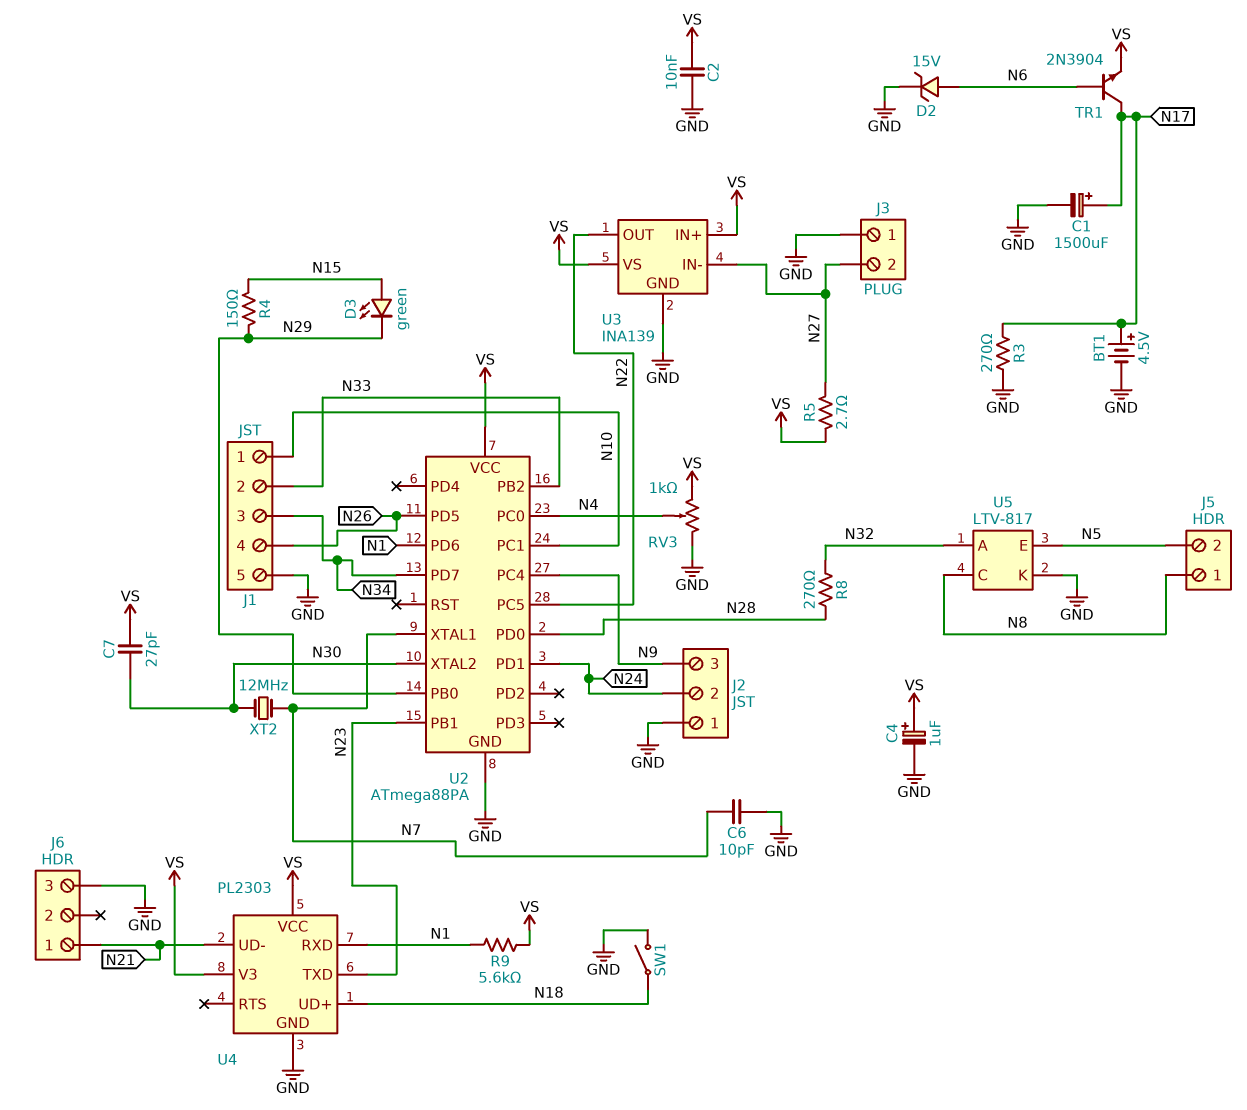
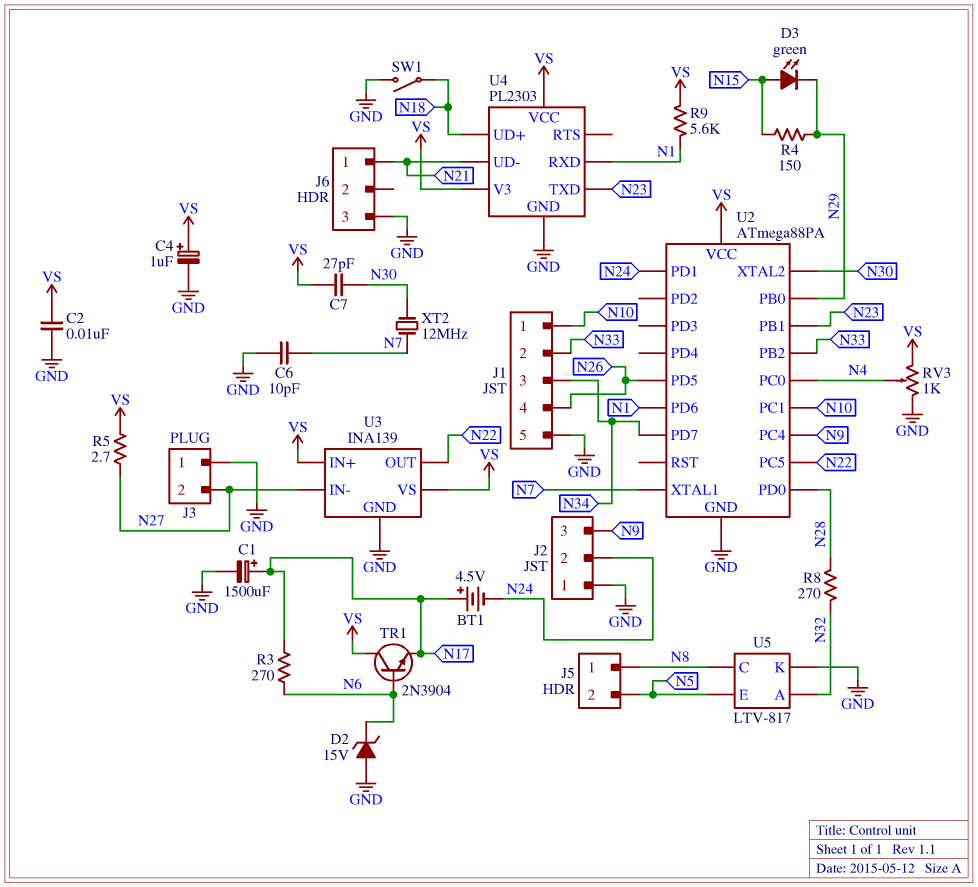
BT1: 4.5V (plus N17, minus GND) -> 4.5V (plus N17, minus N24)
D2: zener 15V (A N6, K GND) -> zener 15V (A GND, K N6)
R3: 270 (GND, N17) -> 270 (N6, N17)
TR1: NPN 2N3904 (B N6, C N17, E VS) -> NPN 2N3904 (B N6, C VS, E N17)

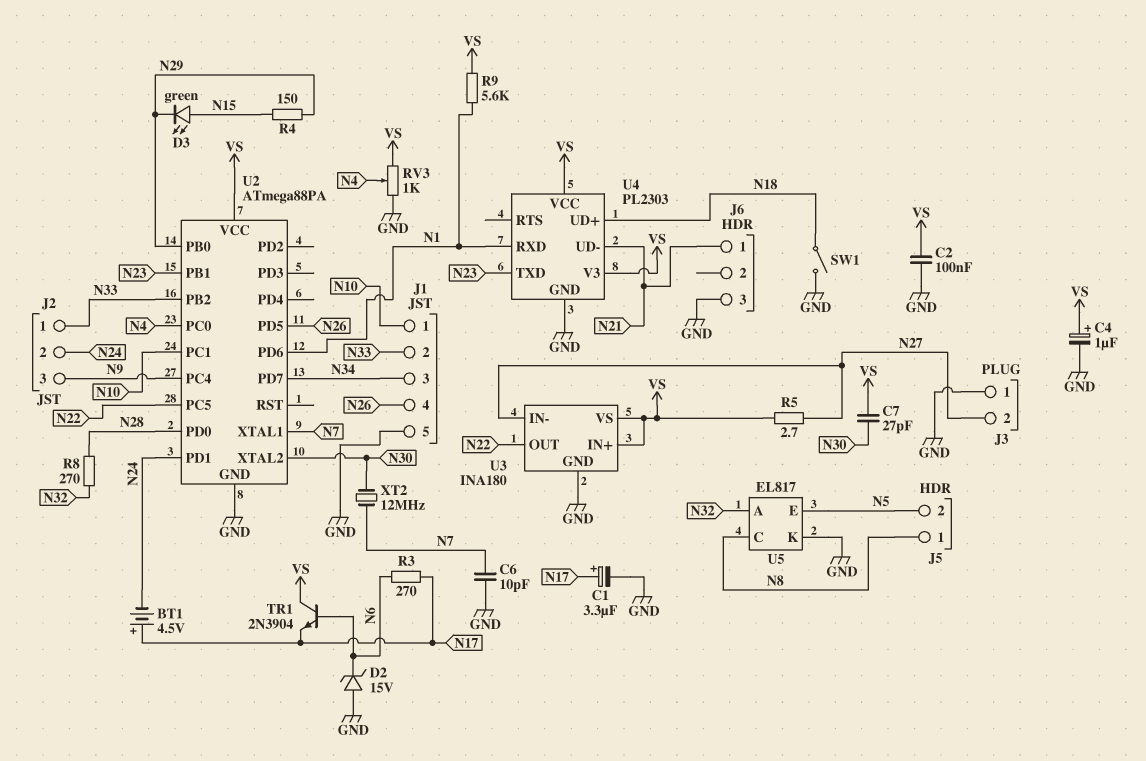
C1: 1500uF (plus N17, minus GND) -> 3.3uF (plus N17, minus GND)
C2: 10nF (GND, VS) -> 100nF (GND, VS)
J2 pin 1: GND -> N33
U3: INA139 -> INA180
U5: LTV-817 -> EL817

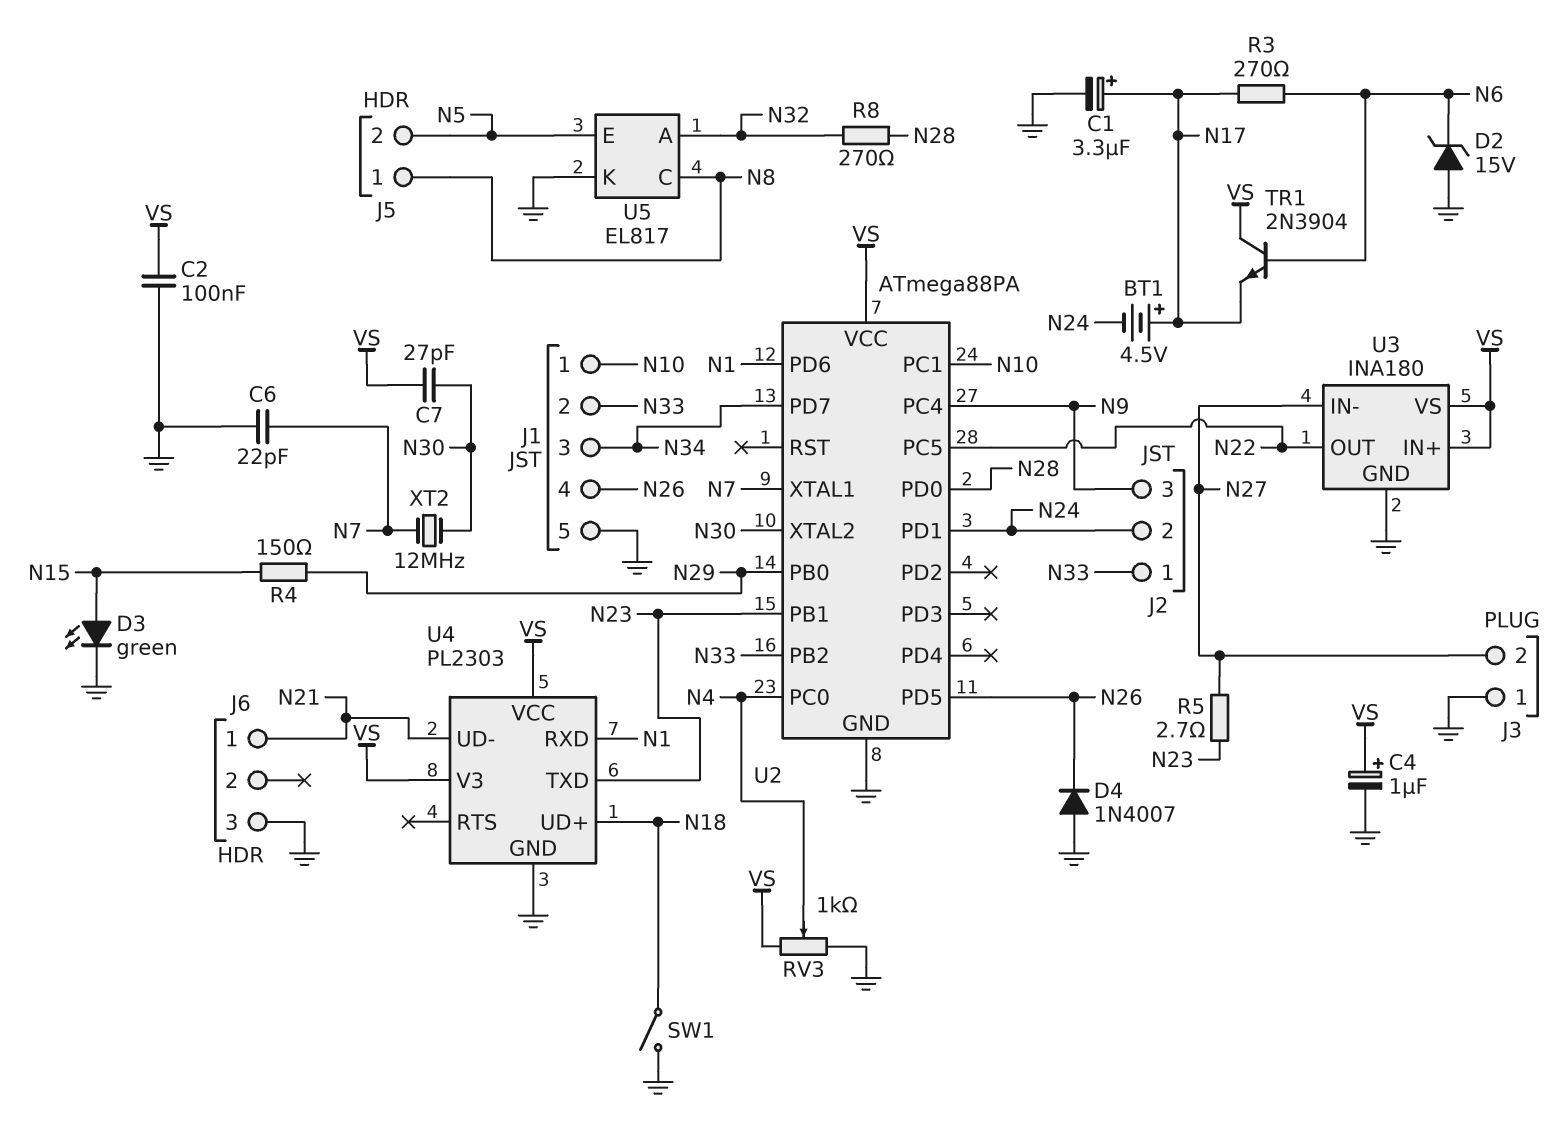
C6: 10pF (GND, N7) -> 22pF (GND, N7)
D3: LED green (A N15, K N29) -> LED green (A N15, K GND)
D4: none -> diode 1N4007 (A GND, K N26)
R5: 2.7 (N27, VS) -> 2.7 (N23, N27)
R9: 5.6k (N1, VS) -> none

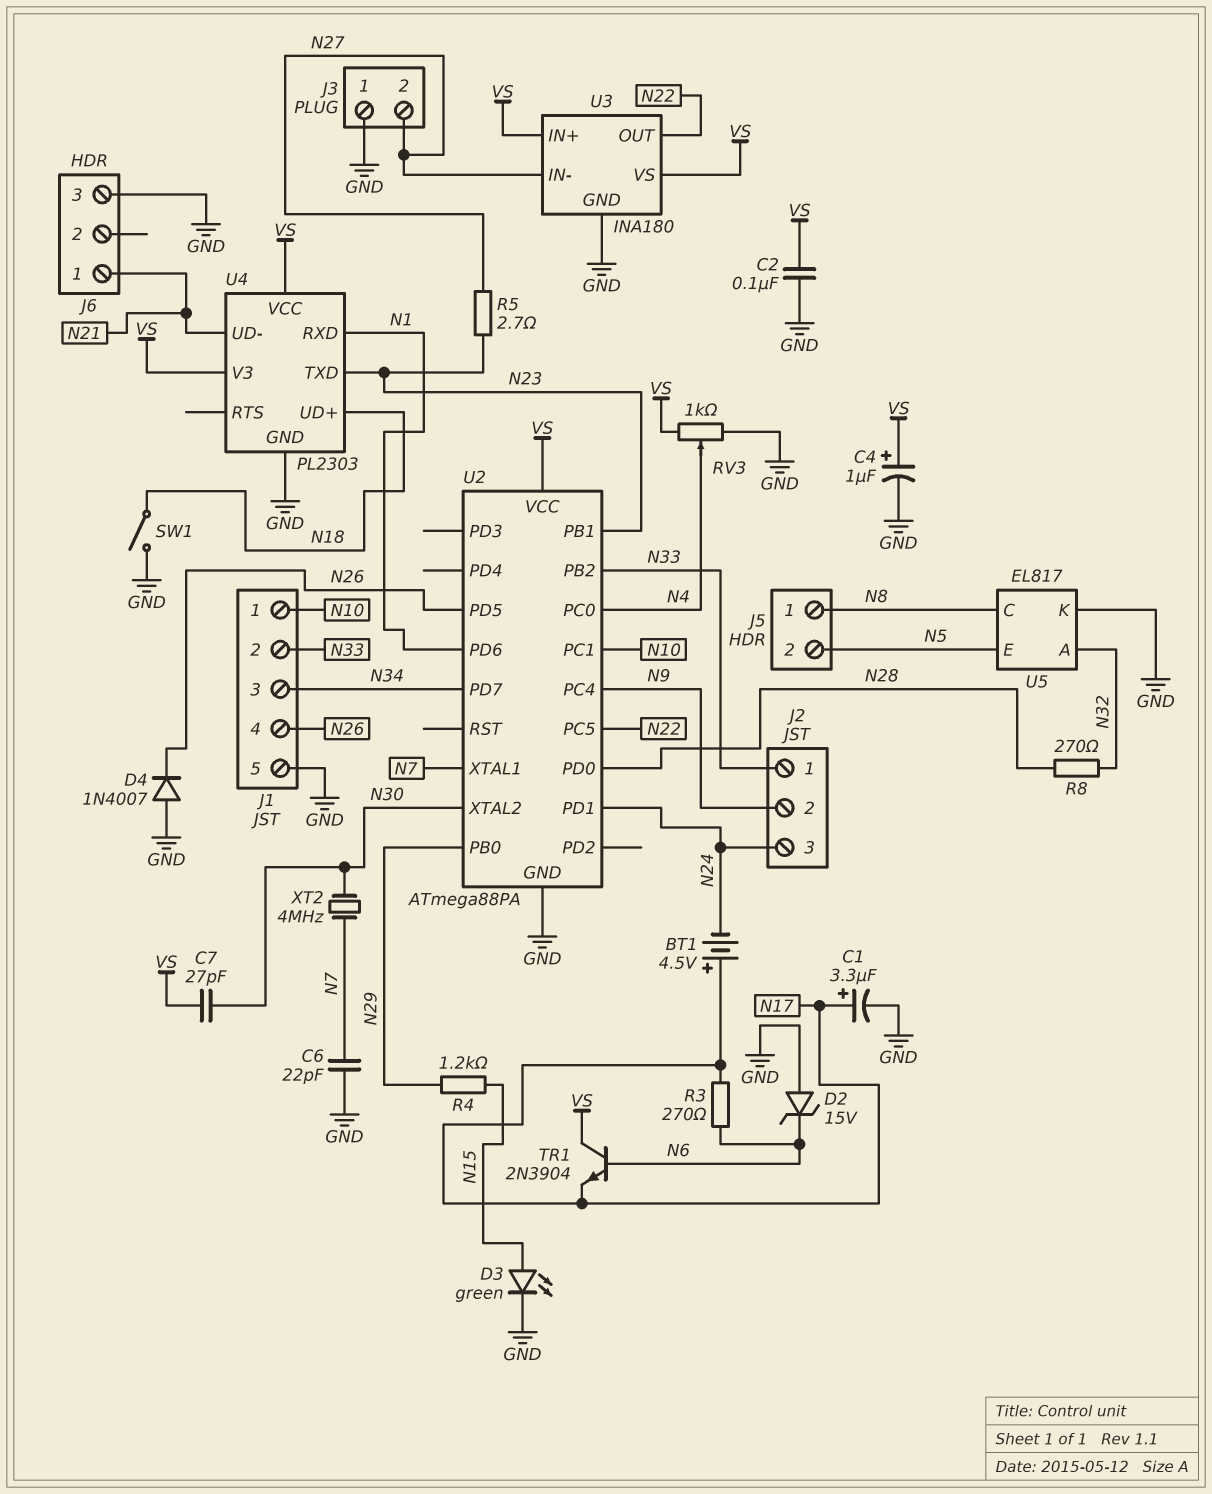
J2 pin 2: N24 -> N9
J2 pin 3: N9 -> N24
R4: 150 (N15, N29) -> 1.2k (N15, N29)
XT2: 12MHz (N7, N30) -> 4MHz (N7, N30)

